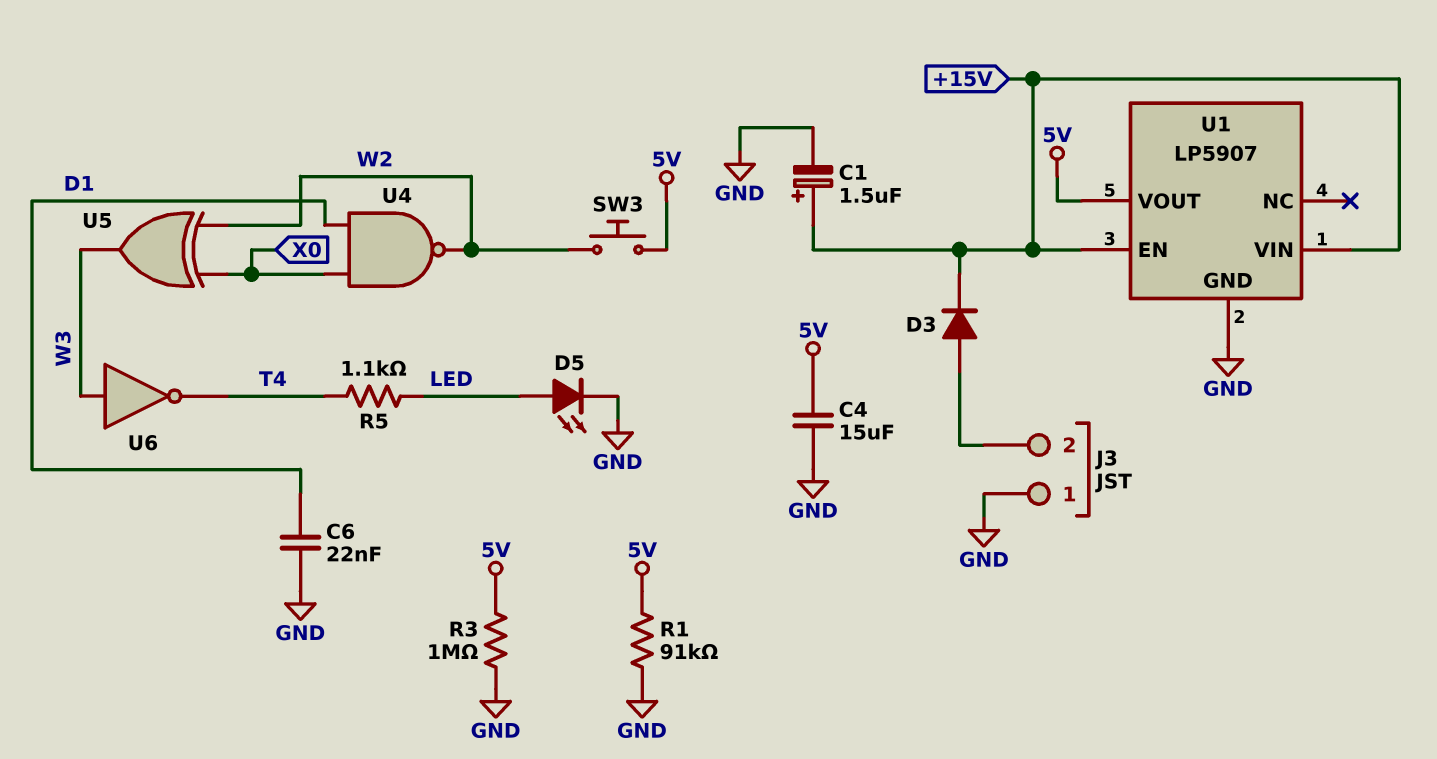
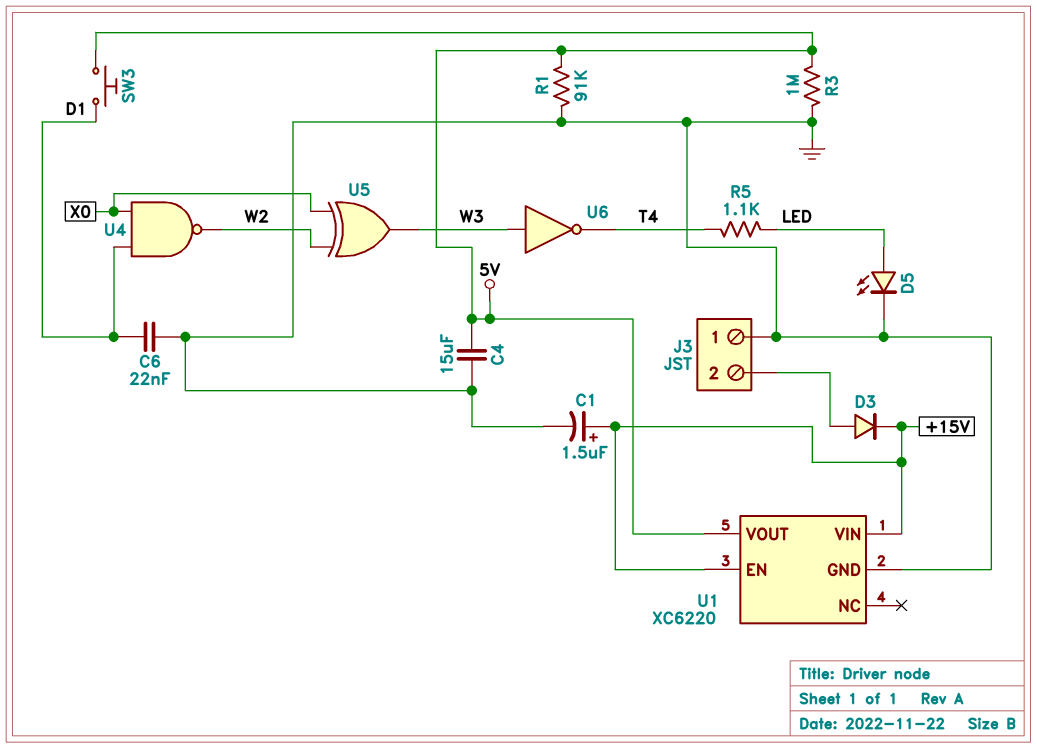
SW3: button (5V, W2) -> button (5V, D1)
U1: LP5907 -> XC6220

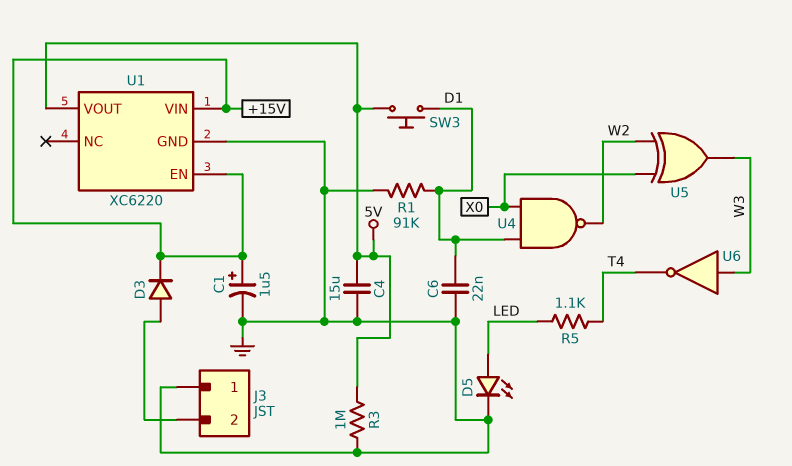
R1: 91k (5V, GND) -> 91k (D1, GND)

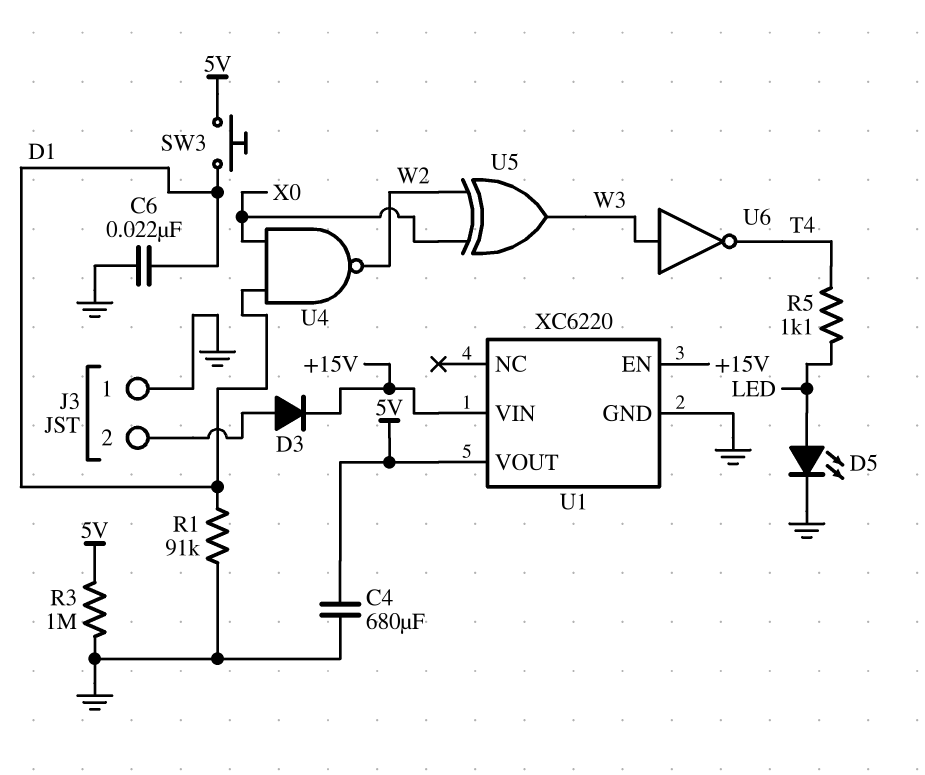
C1: 1.5uF (plus +15V, minus GND) -> none
C4: 15uF (5V, GND) -> 680uF (5V, GND)

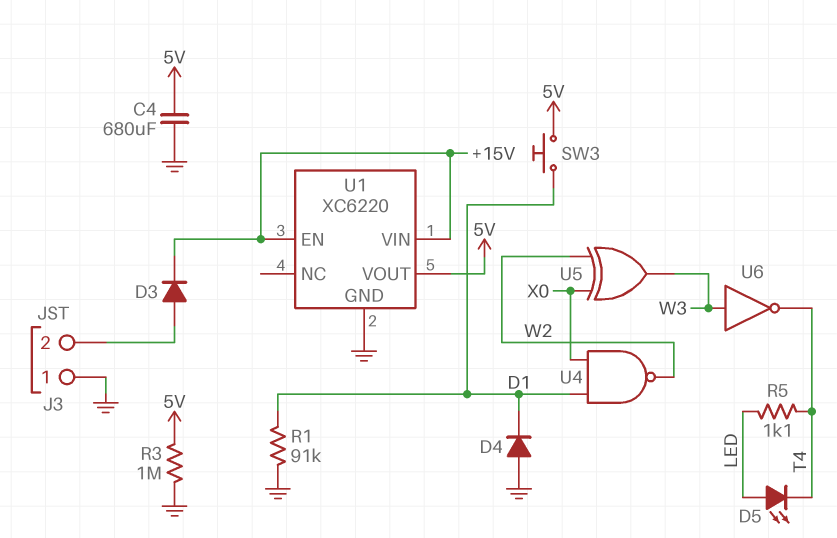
C6: 22nF (D1, GND) -> none
D4: none -> diode (A GND, K D1)
D5: LED (A LED, K GND) -> LED (A LED, K T4)

